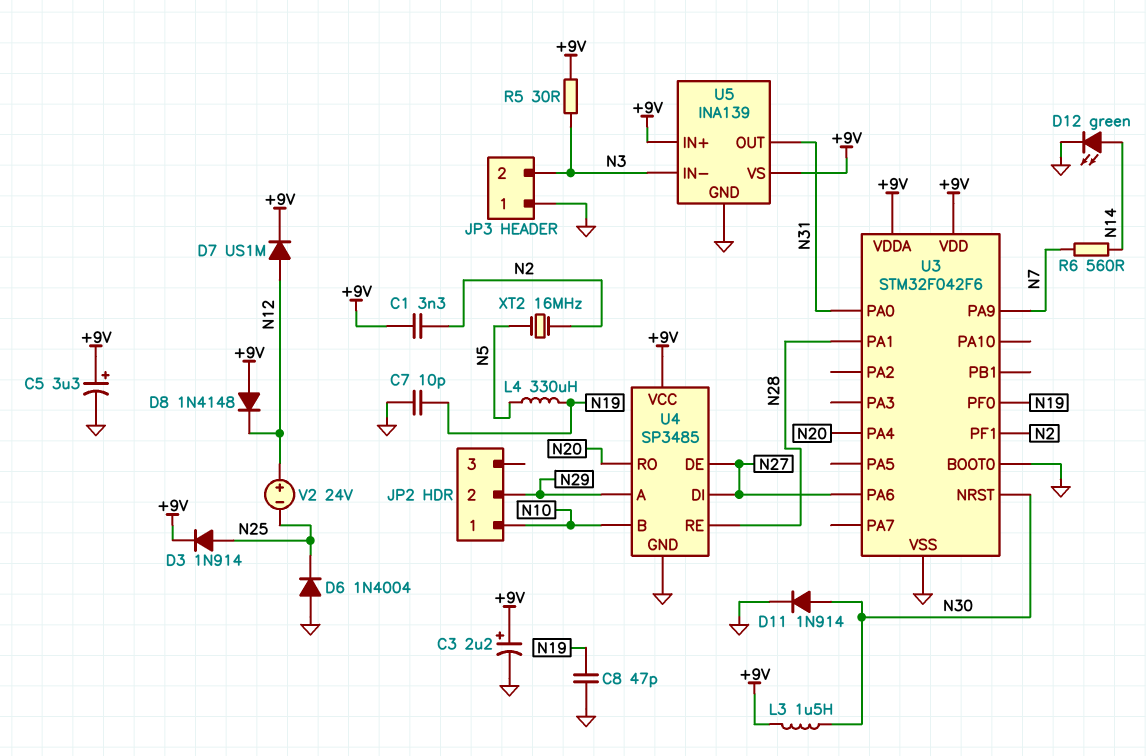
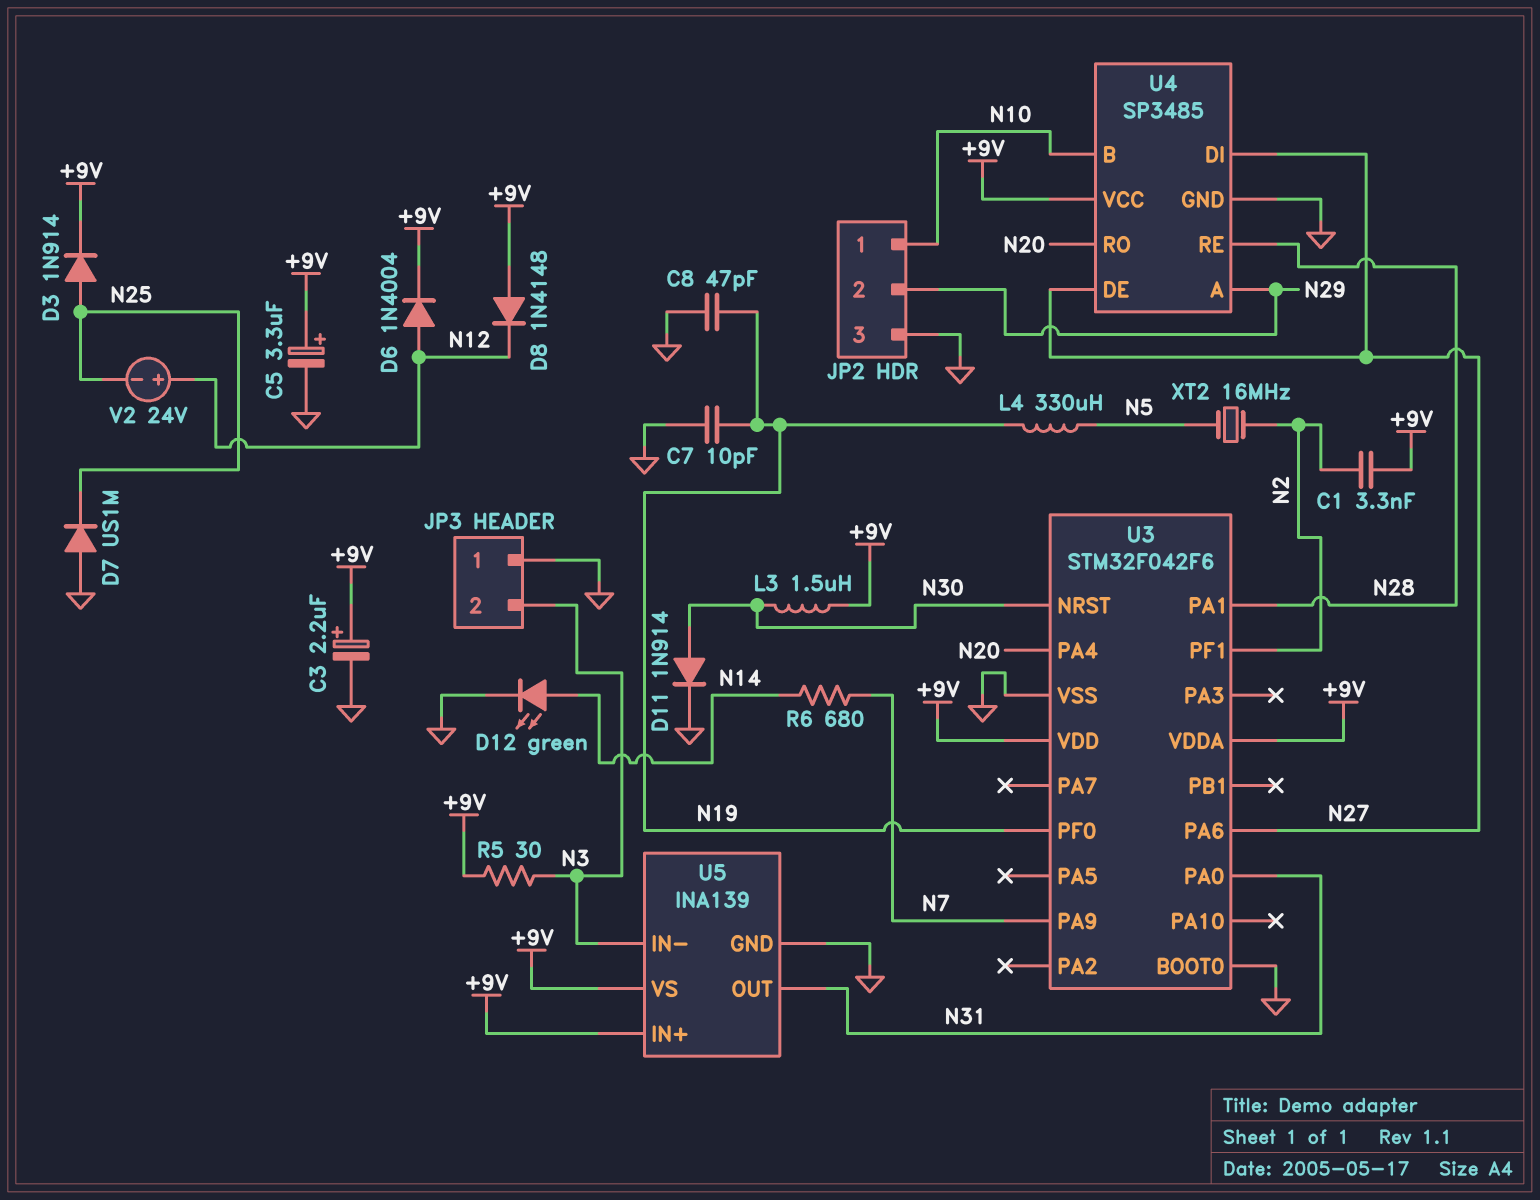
D6: diode 1N4004 (A GND, K N25) -> diode 1N4004 (A N12, K +9V)
D7: diode US1M (A N12, K +9V) -> diode US1M (A GND, K N25)
JP2 pin 3: none -> GND
R6: 560 (N7, N14) -> 680 (N7, N14)

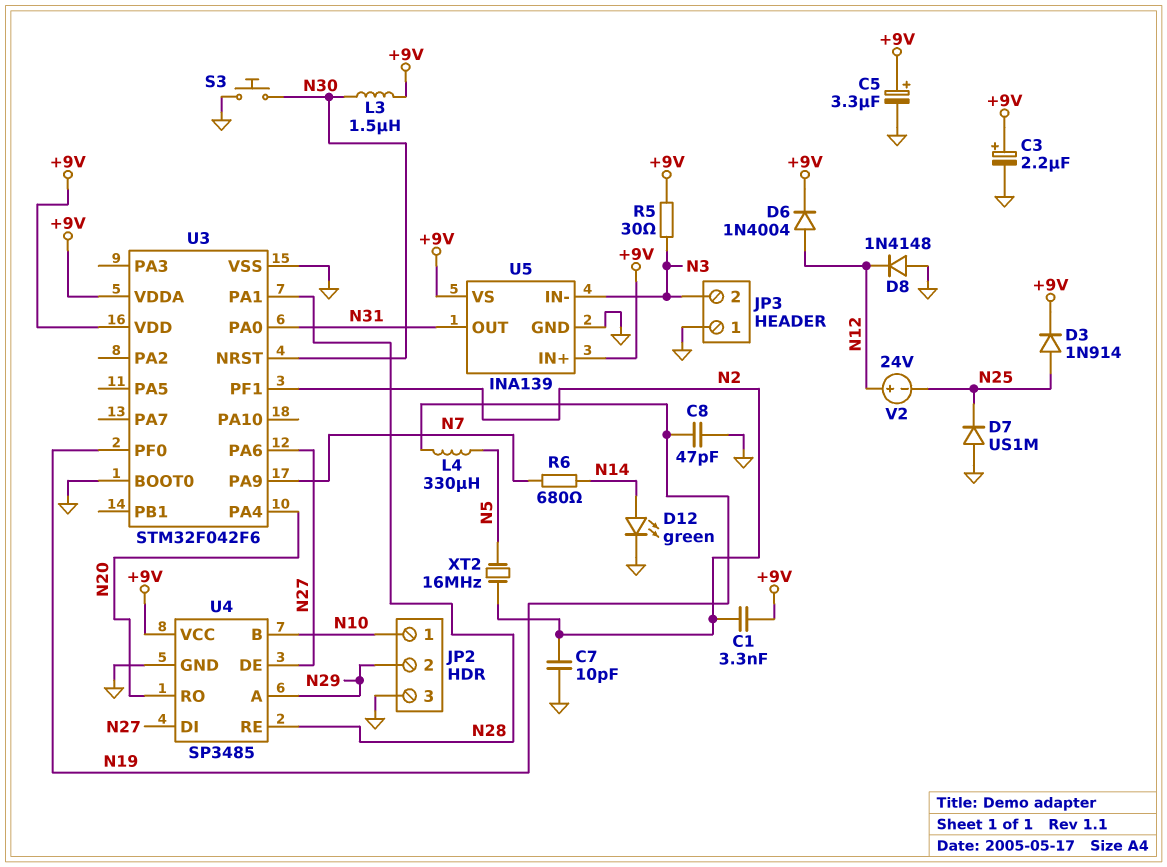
C7: 10pF (GND, N19) -> 10pF (GND, N2)
D8: diode 1N4148 (A +9V, K N12) -> diode 1N4148 (A GND, K N12)
D11: diode 1N914 (A N30, K GND) -> none
S3: none -> button (GND, N30)

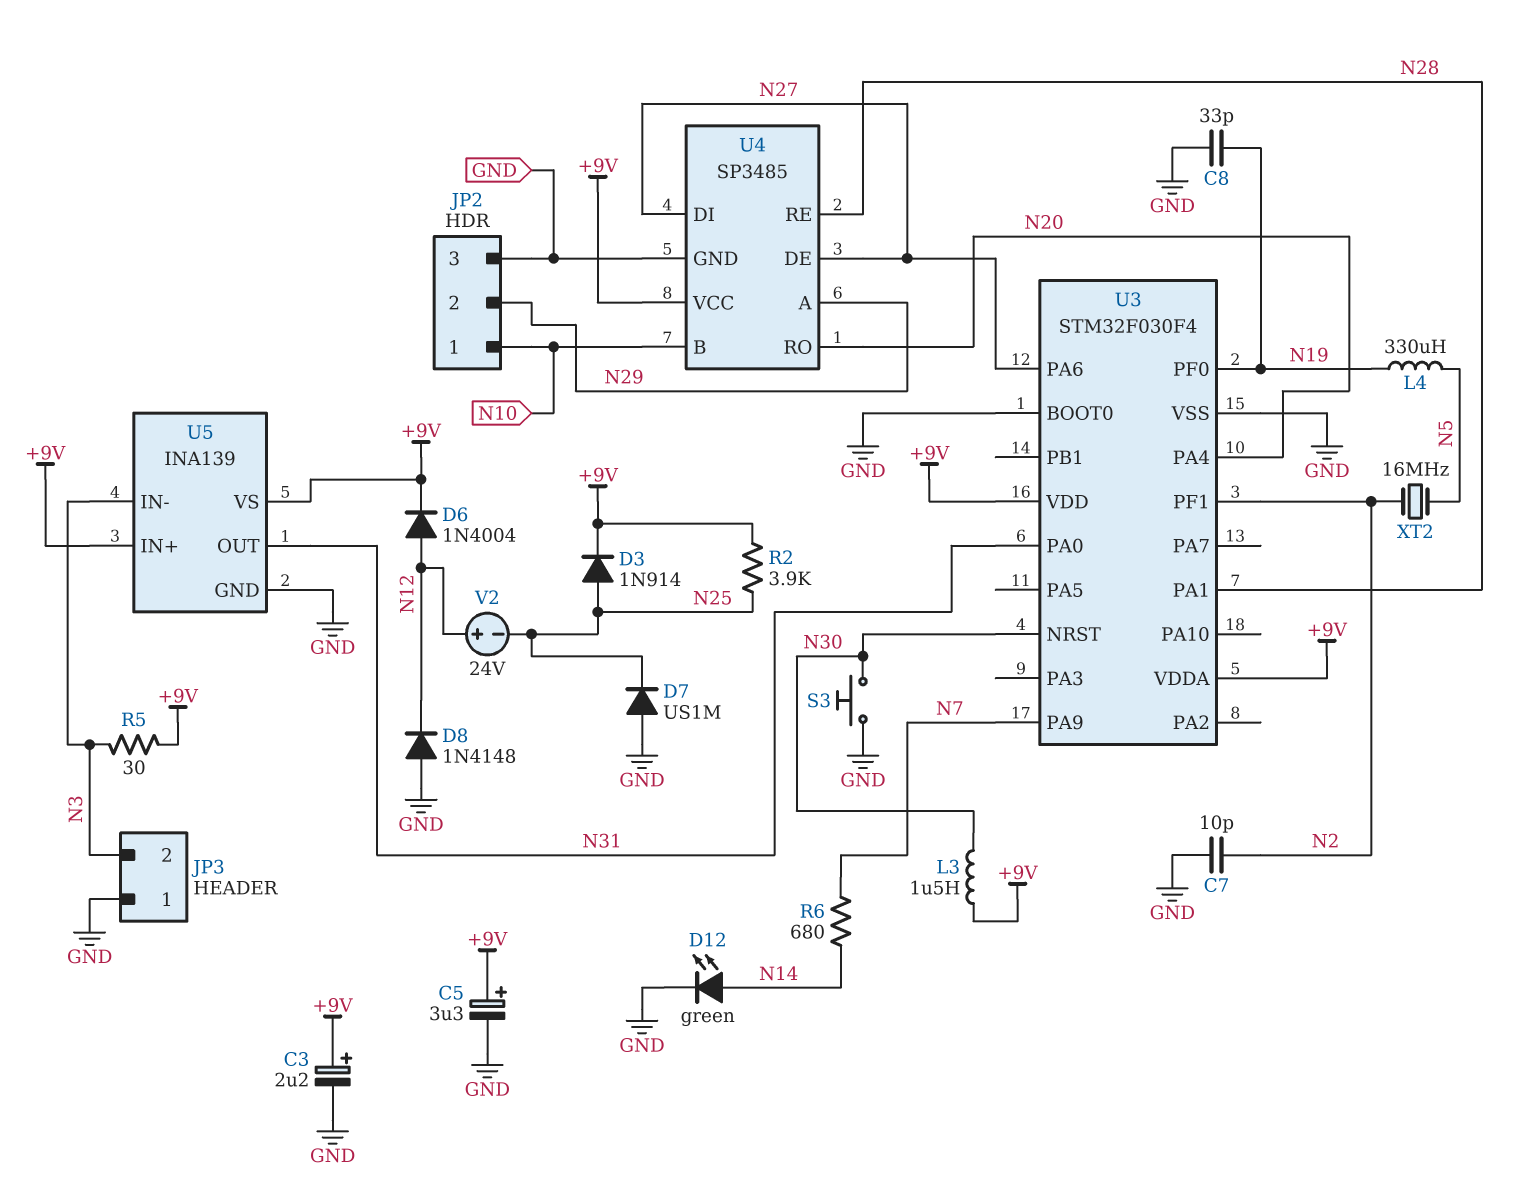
C1: 3.3nF (+9V, N2) -> none
C8: 47pF (GND, N19) -> 33pF (GND, N19)
R2: none -> 3.9k (+9V, N25)
U3: STM32F042F6 -> STM32F030F4

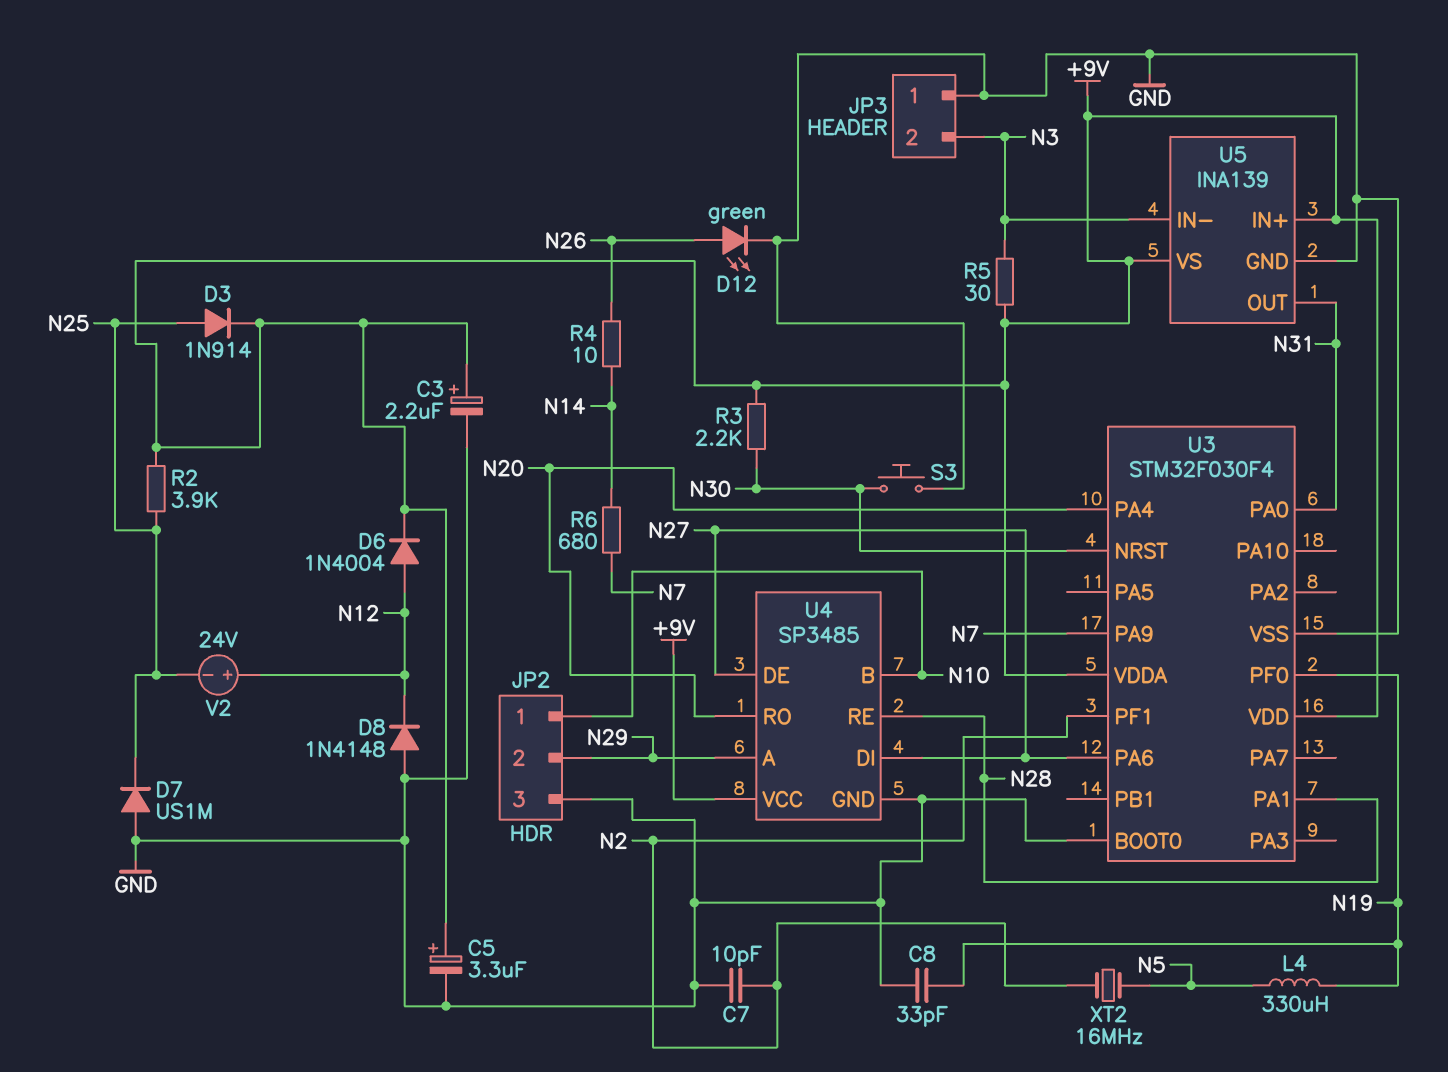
D12: LED green (A N14, K GND) -> LED green (A N26, K GND)
L3: 1.5uH (+9V, N30) -> none
R3: none -> 2.2k (+9V, N30)
R4: none -> 10 (N14, N26)

